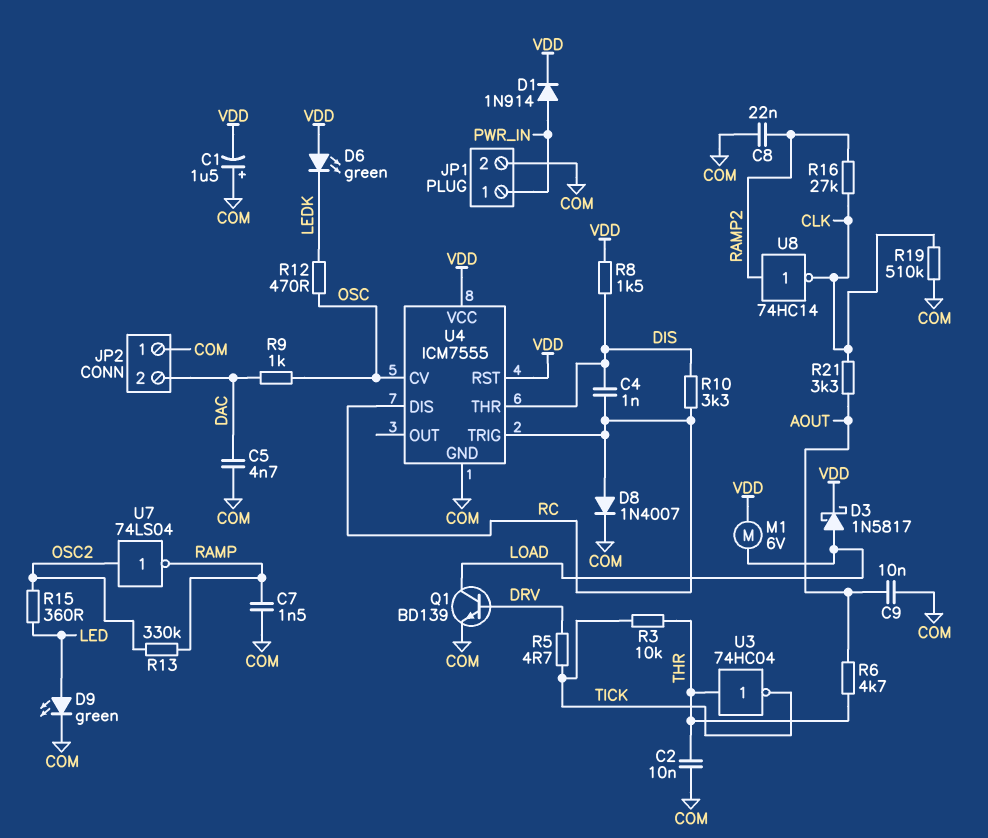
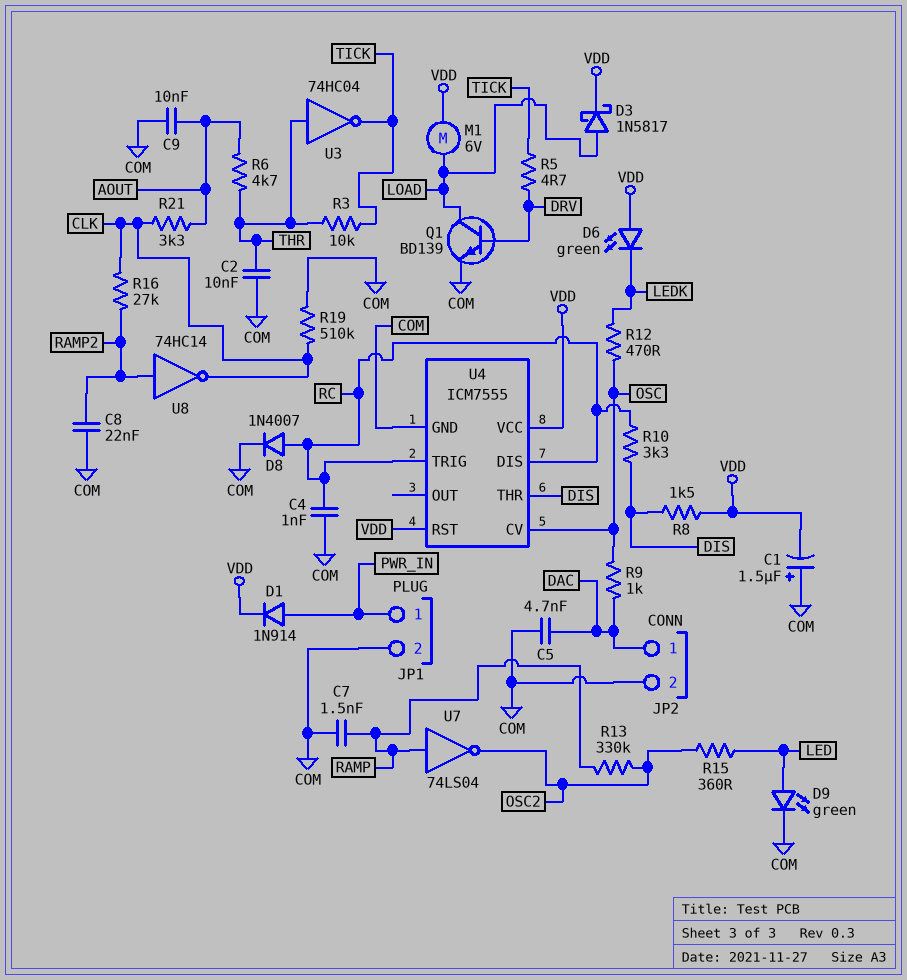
C4: 1nF (DIS, RC) -> 1nF (COM, RC)
JP2 pin 1: COM -> DAC
JP2 pin 2: DAC -> COM
U7: NOT 74LS04 (in OSC2, out RAMP) -> NOT 74LS04 (in RAMP, out OSC2)

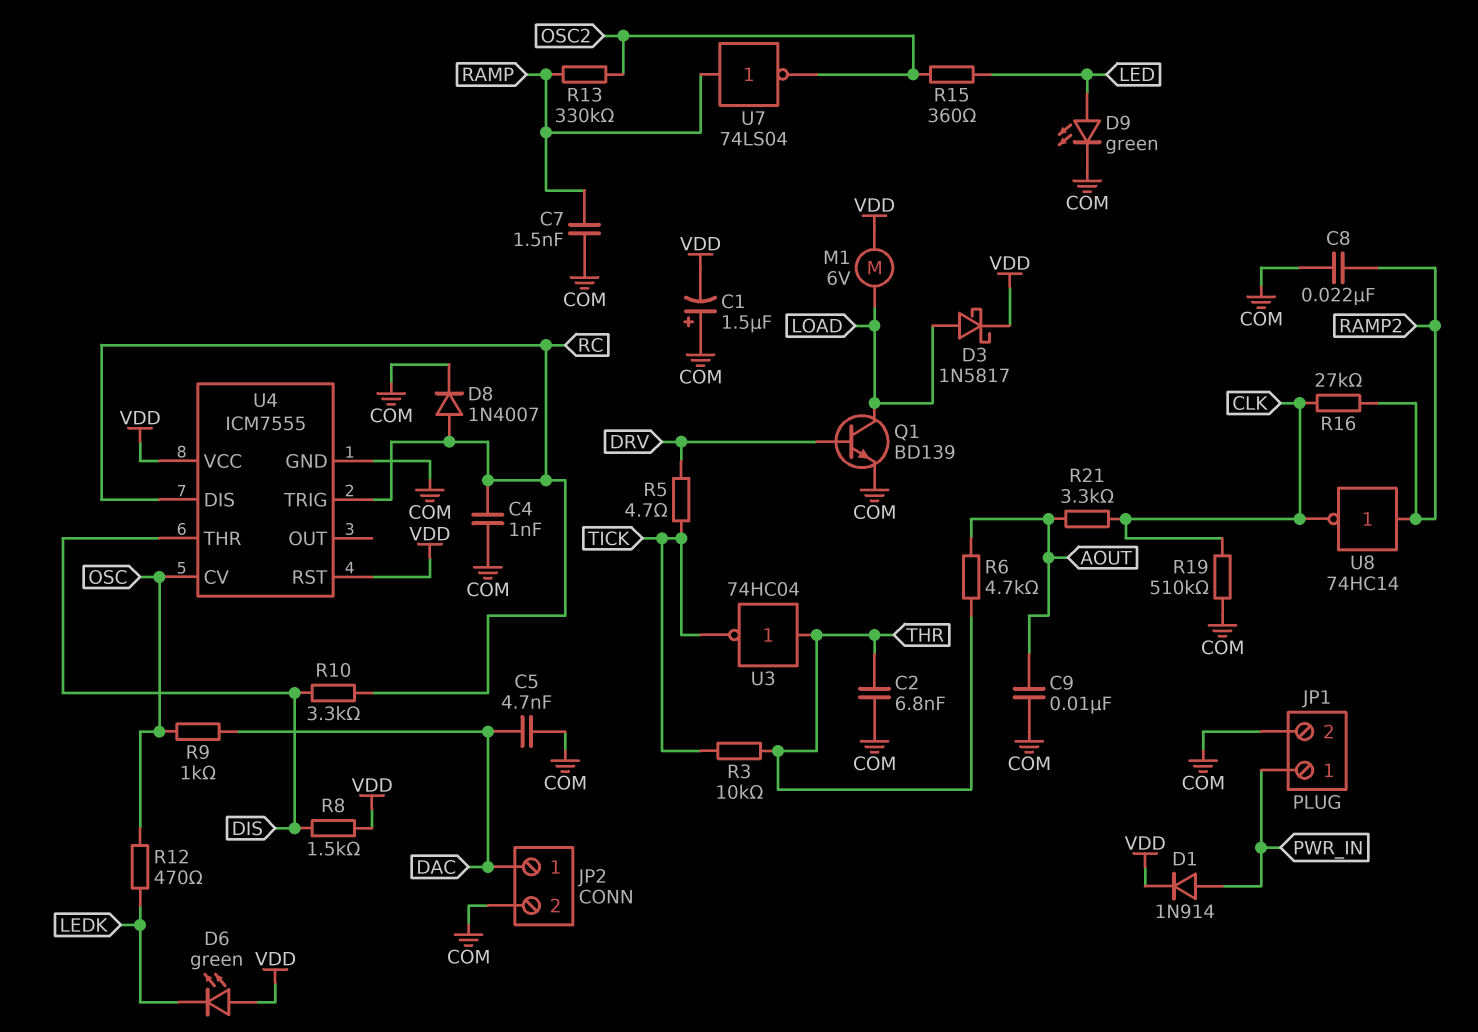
C2: 10nF (COM, THR) -> 6.8nF (COM, THR)

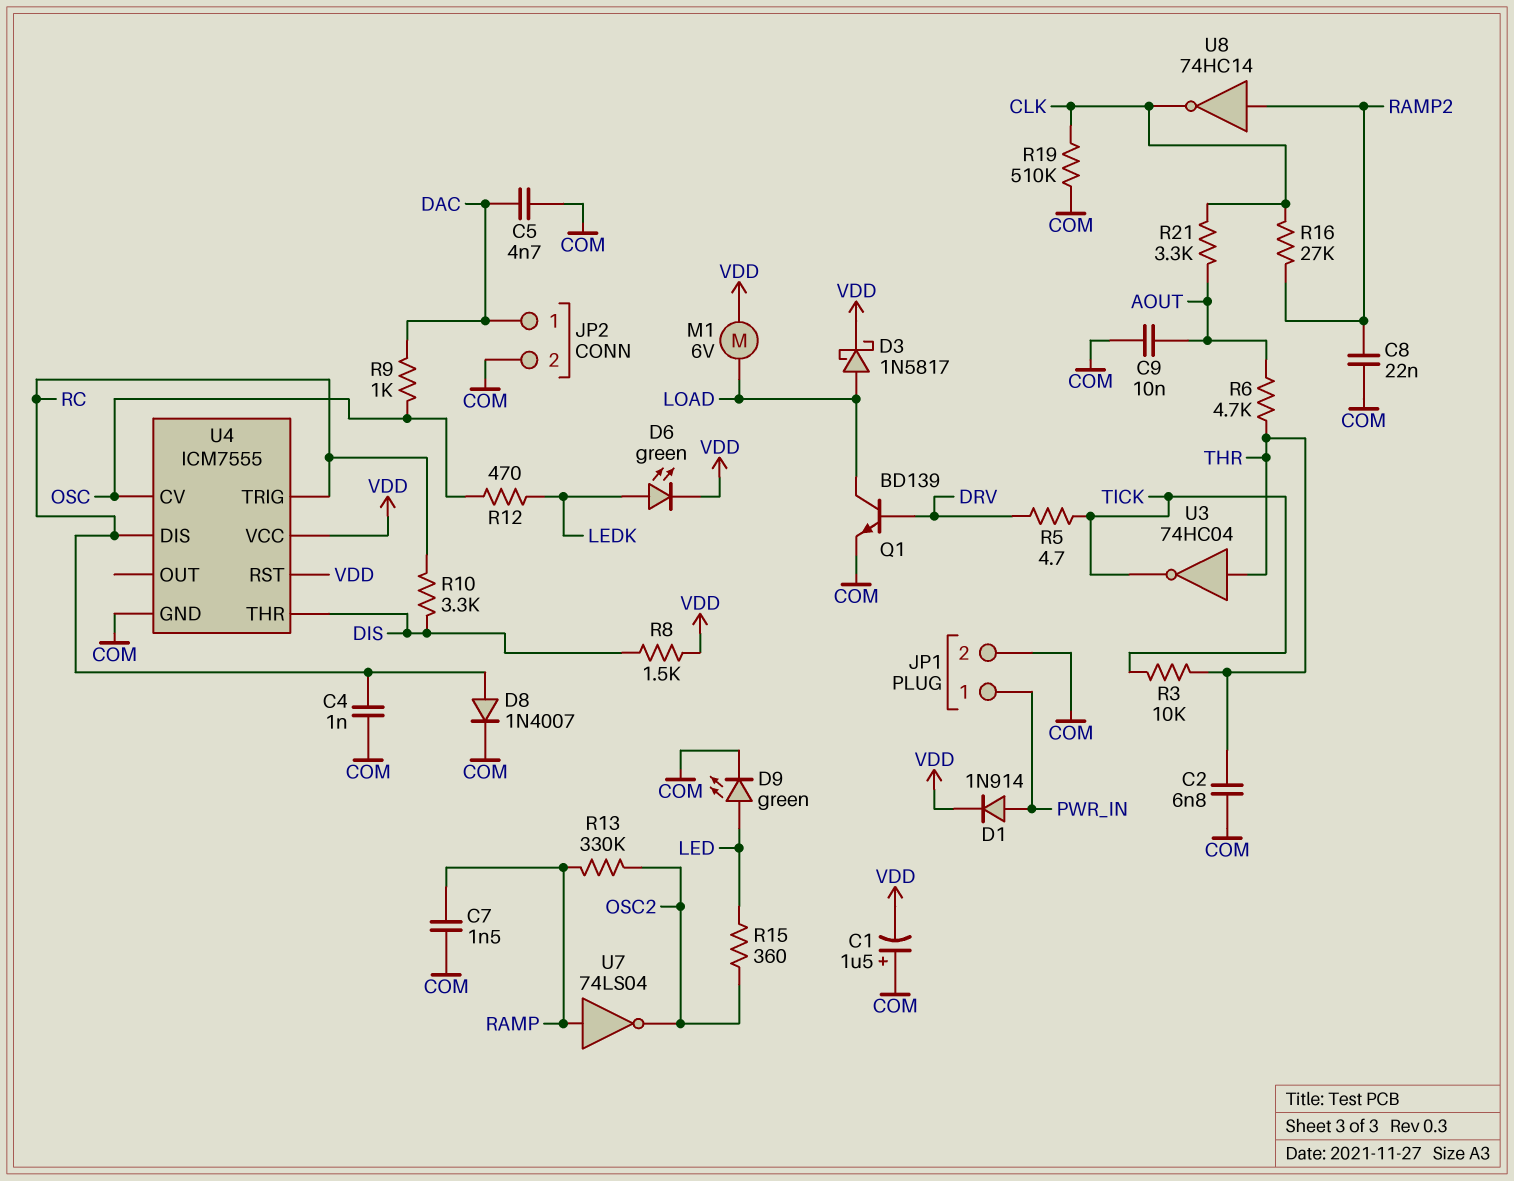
D6: LED green (A VDD, K LEDK) -> LED green (A LEDK, K VDD)

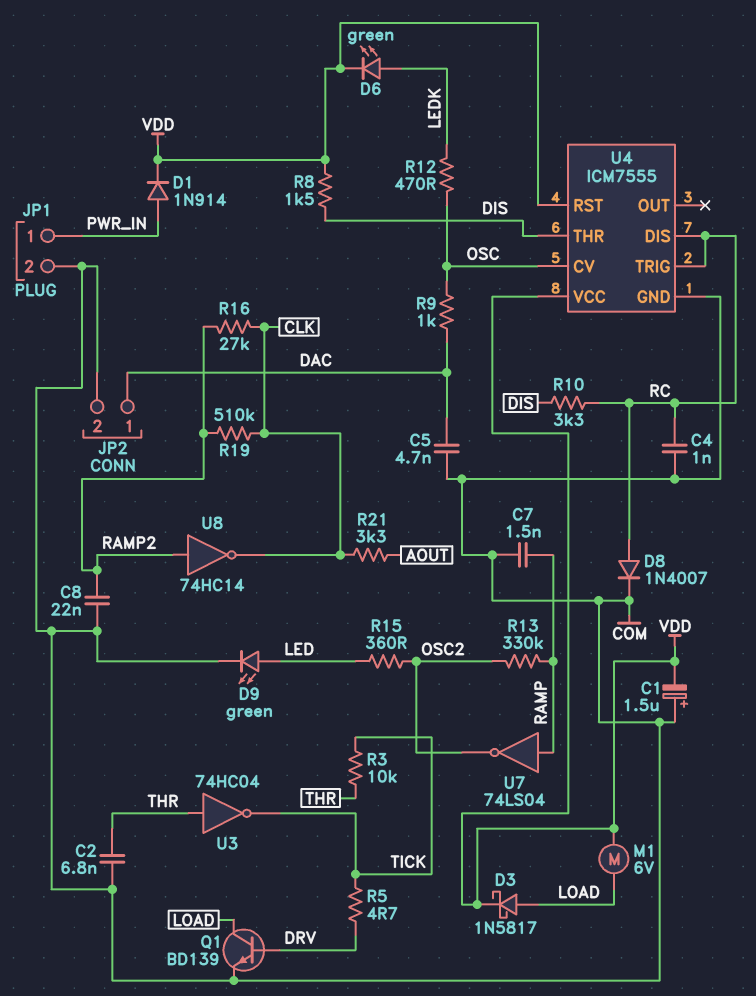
C9: 10nF (AOUT, COM) -> none
R6: 4.7k (AOUT, THR) -> none
R19: 510k (CLK, COM) -> 510k (CLK, RAMP2)

